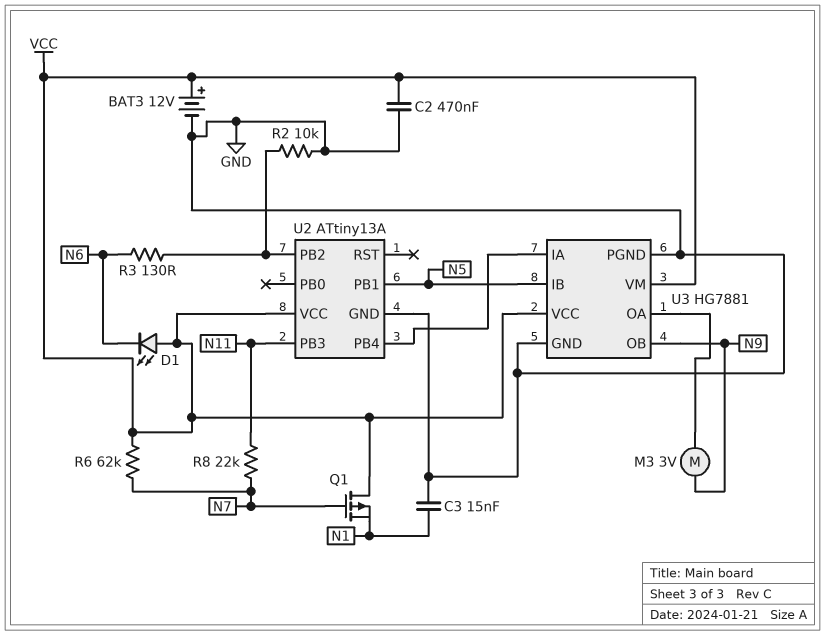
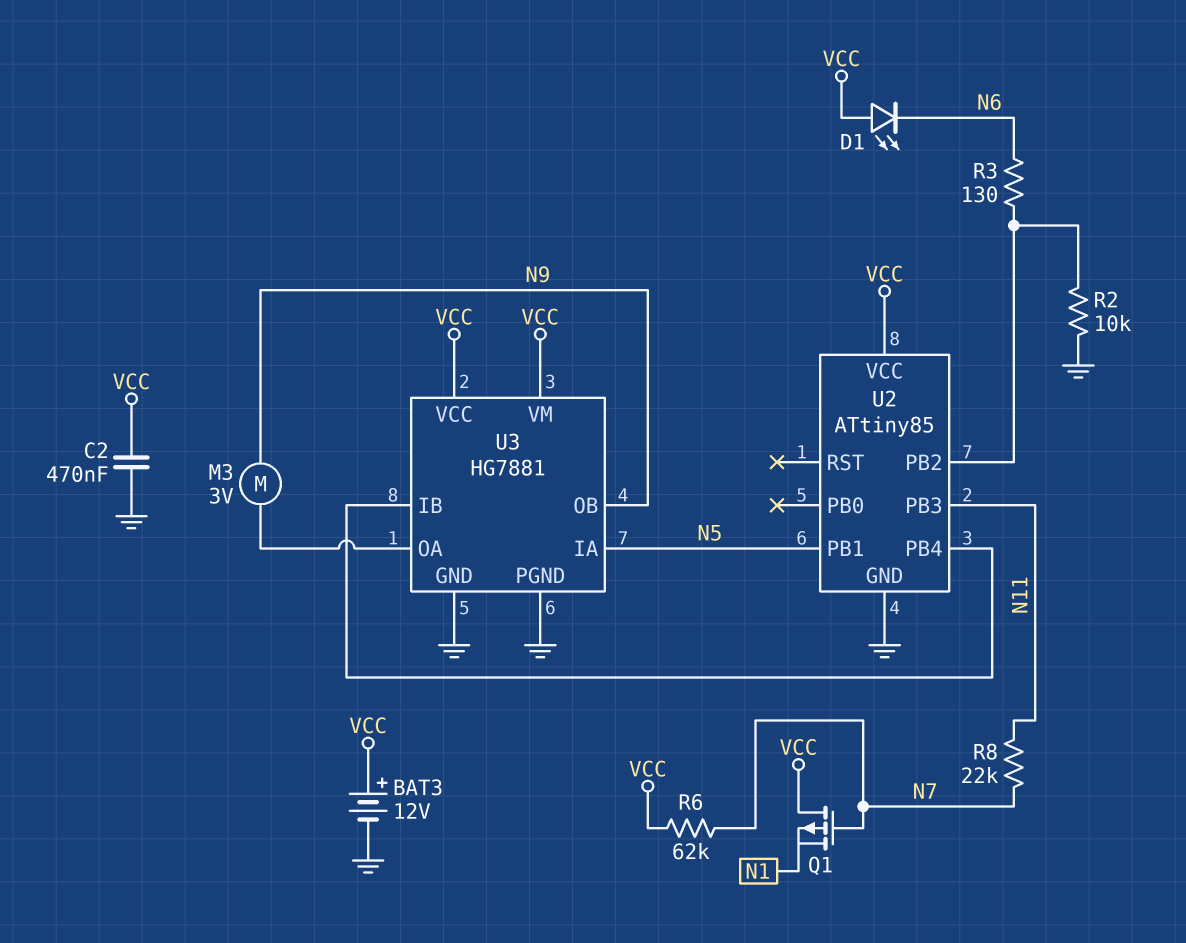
C3: 15nF (GND, N1) -> none
U2: ATtiny13A -> ATtiny85
U3 pin IA: U2/PB4 -> N5
U3 pin IB: N5 -> U2/PB4

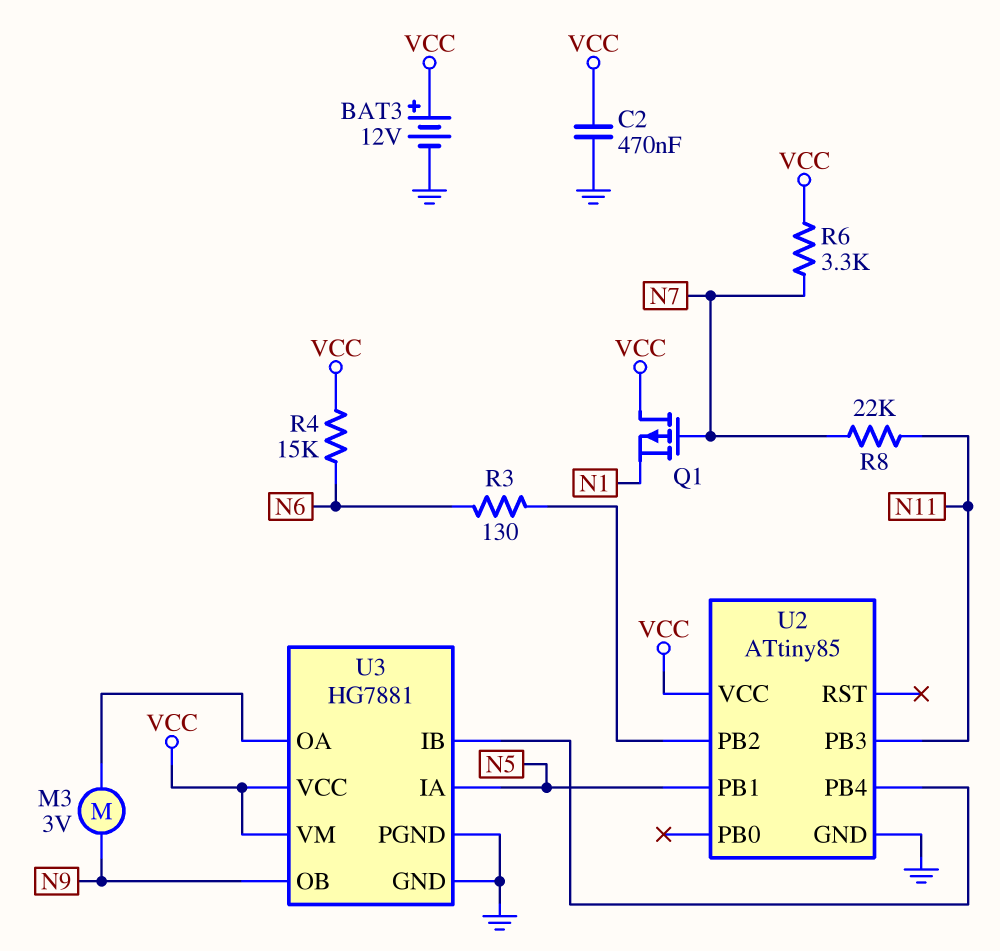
D1: LED (A VCC, K N6) -> none
R2: 10k (GND, U2/PB2) -> none
R4: none -> 15k (N6, VCC)
R6: 62k (N7, VCC) -> 3.3k (N7, VCC)

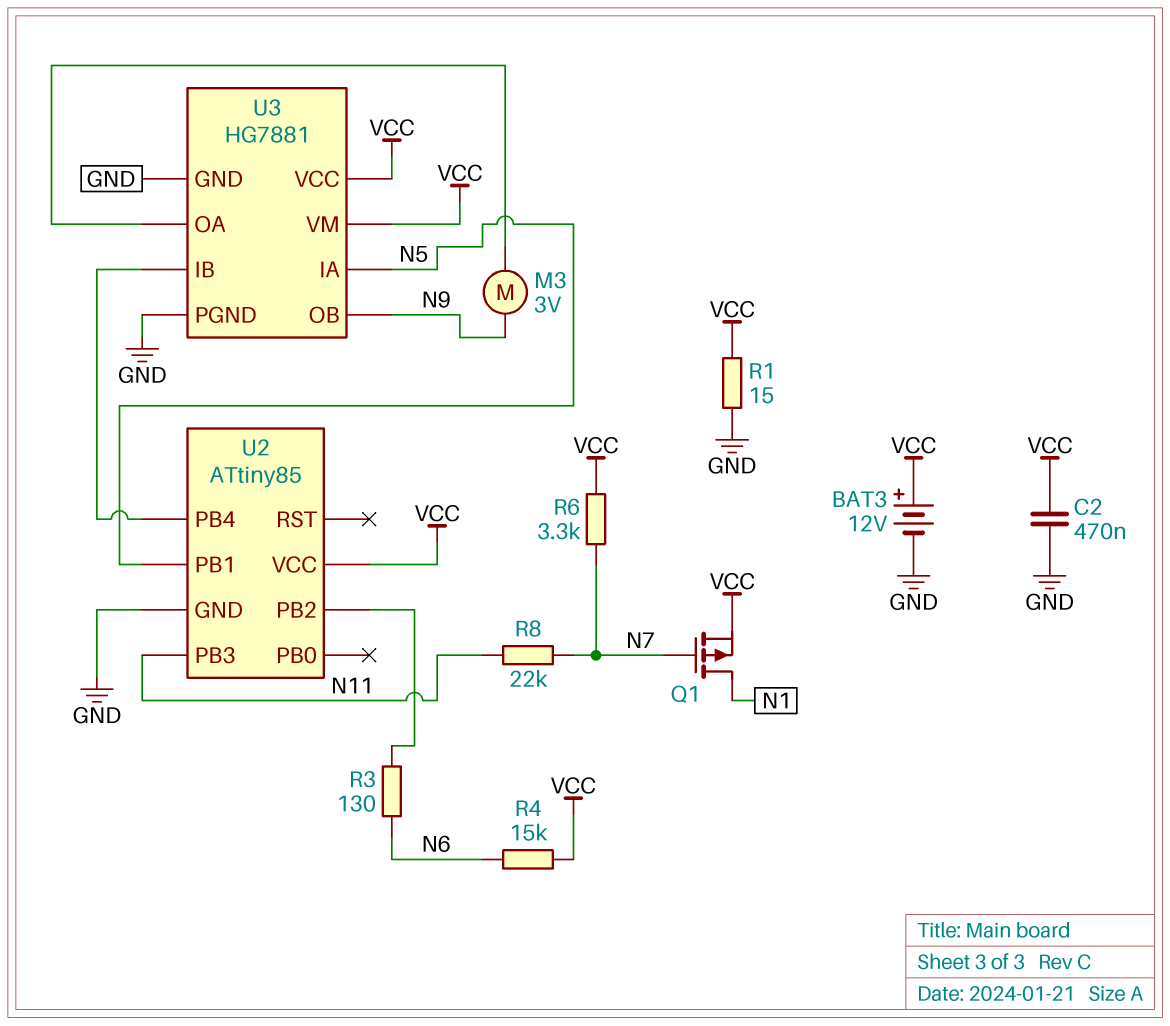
Q1: PMOS (G N7, D VCC, S N1) -> PMOS (G N7, D N1, S VCC)
R1: none -> 15 (GND, VCC)

